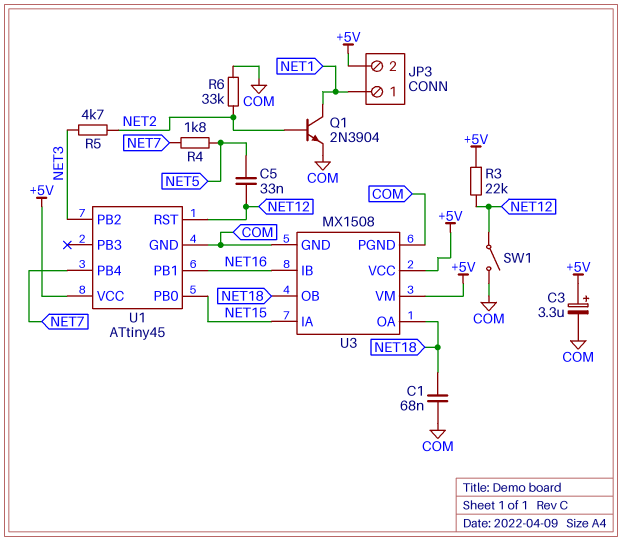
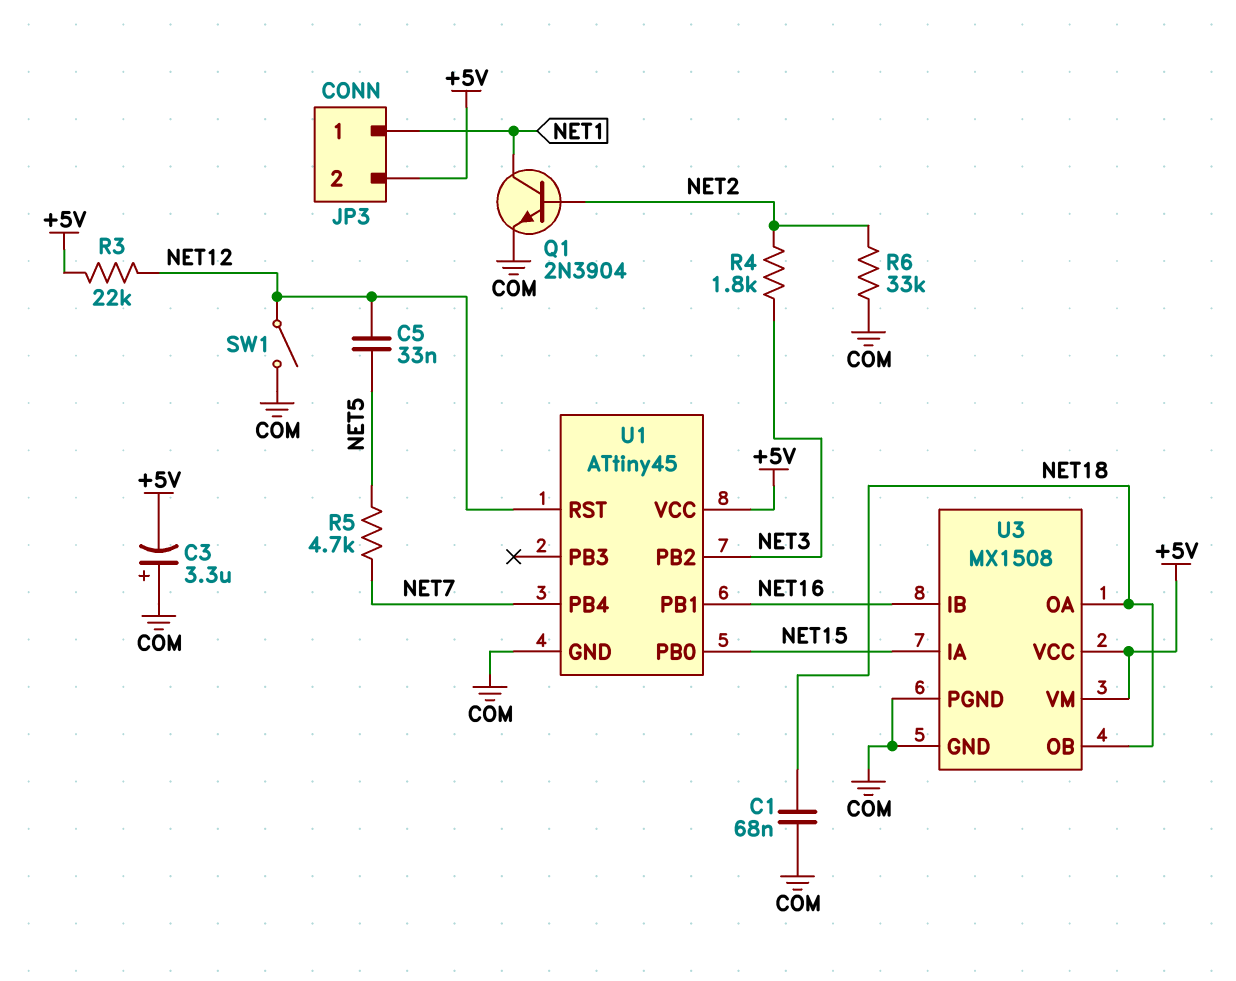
C3: 3.3uF (plus +5V, minus COM) -> 3.3uF (plus COM, minus +5V)
R4: 1.8k (NET5, NET7) -> 1.8k (NET2, NET3)
R5: 4.7k (NET2, NET3) -> 4.7k (NET5, NET7)

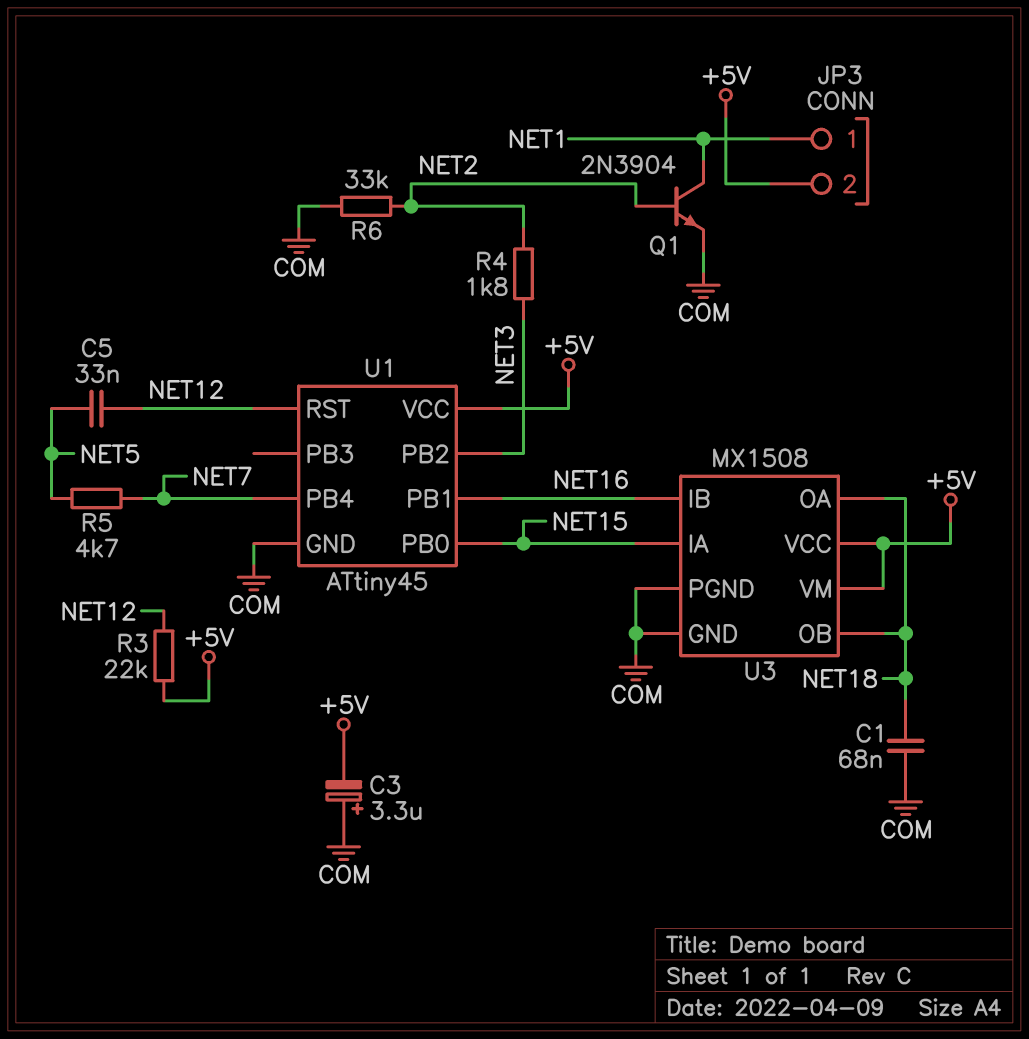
SW1: switch (COM, NET12) -> none

